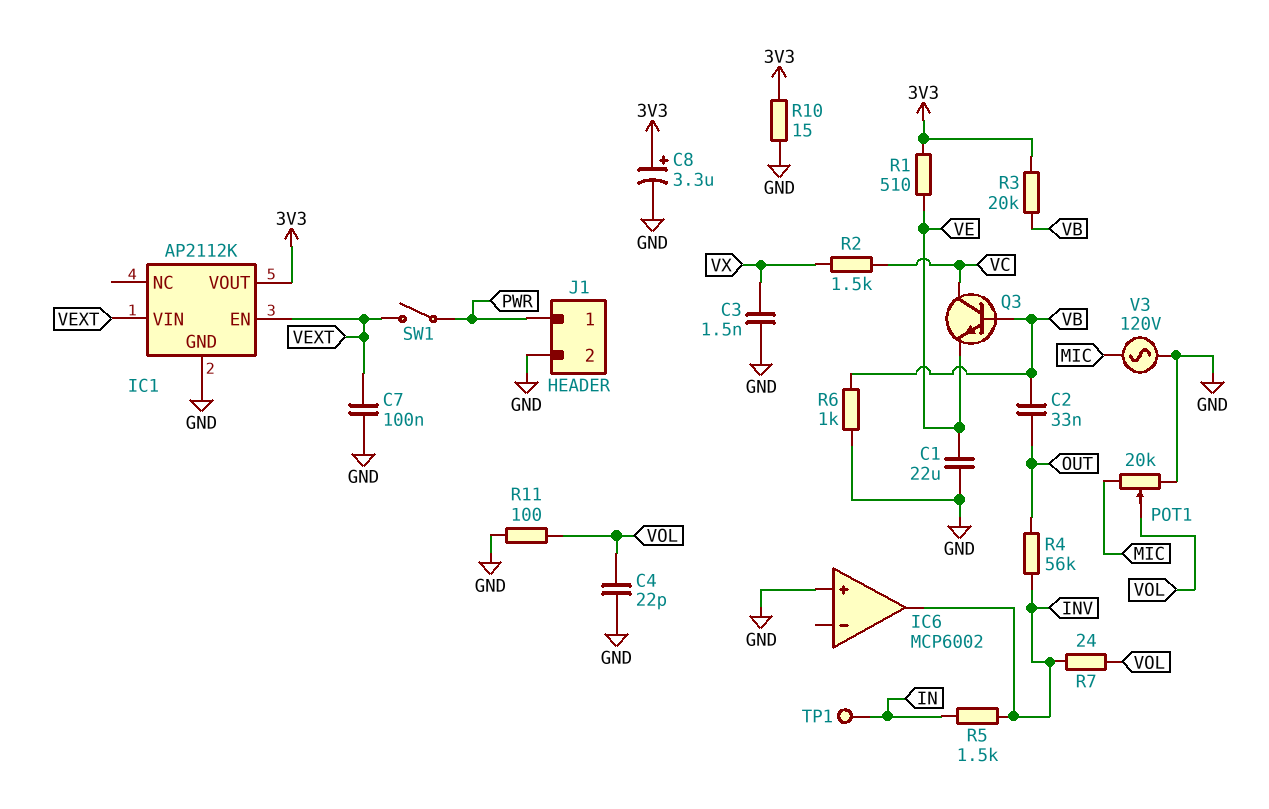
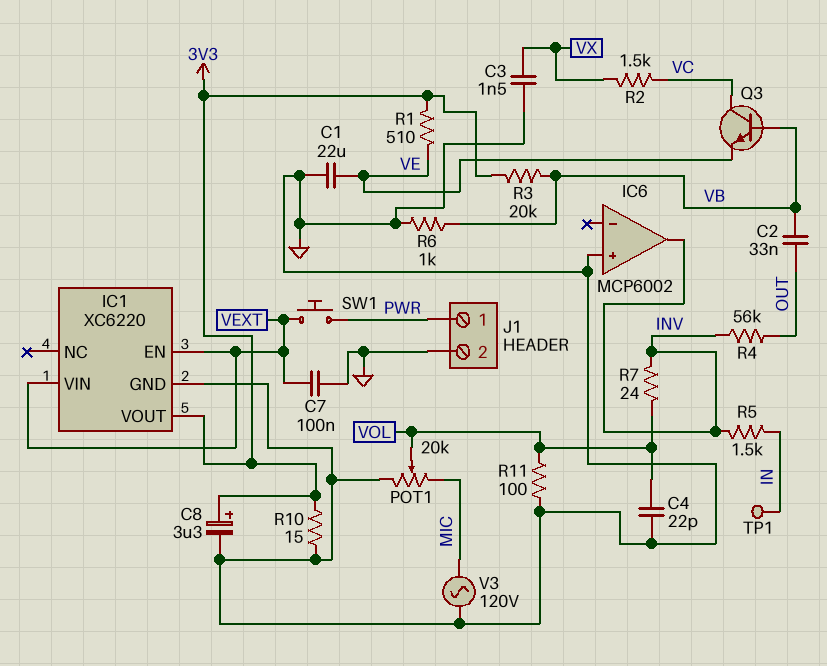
IC1: AP2112K -> XC6220
SW1: switch (PWR, VEXT) -> button (PWR, VEXT)

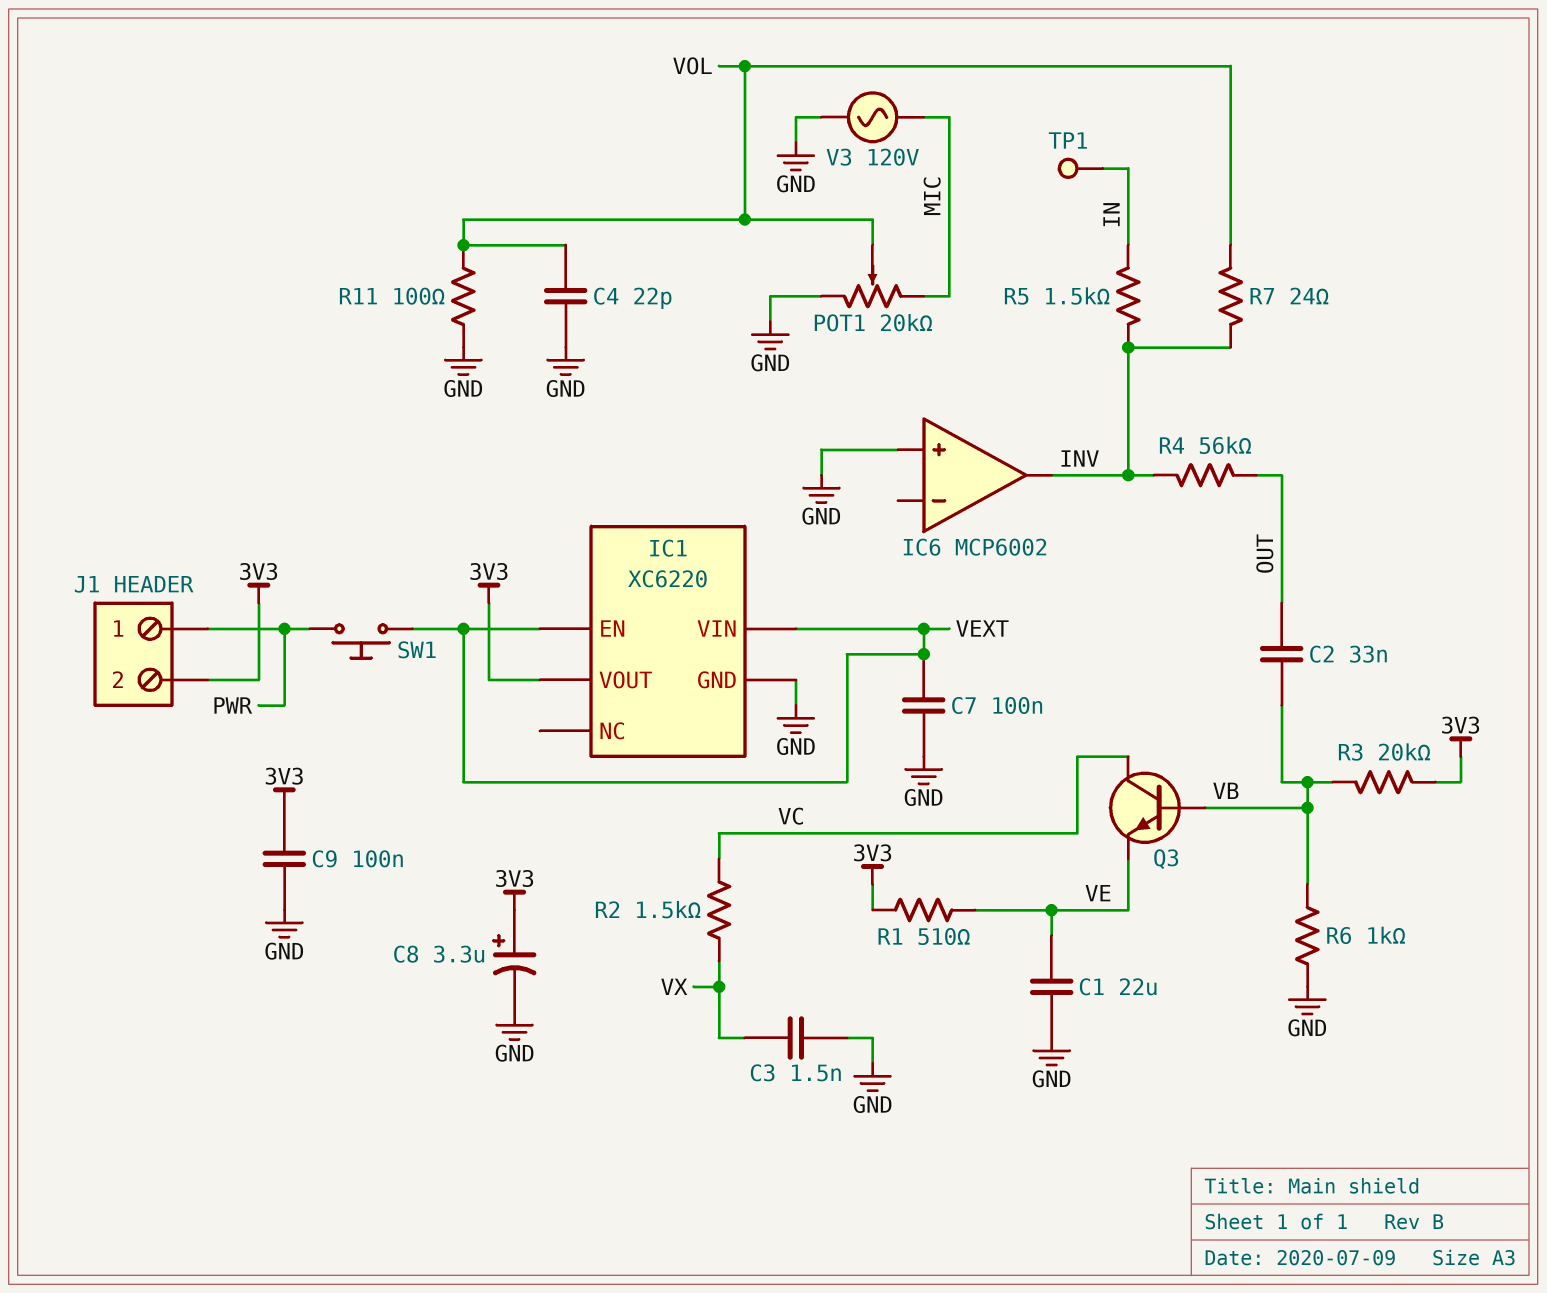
C9: none -> 100nF (3V3, GND)
J1 pin 2: GND -> 3V3
R10: 15 (3V3, GND) -> none

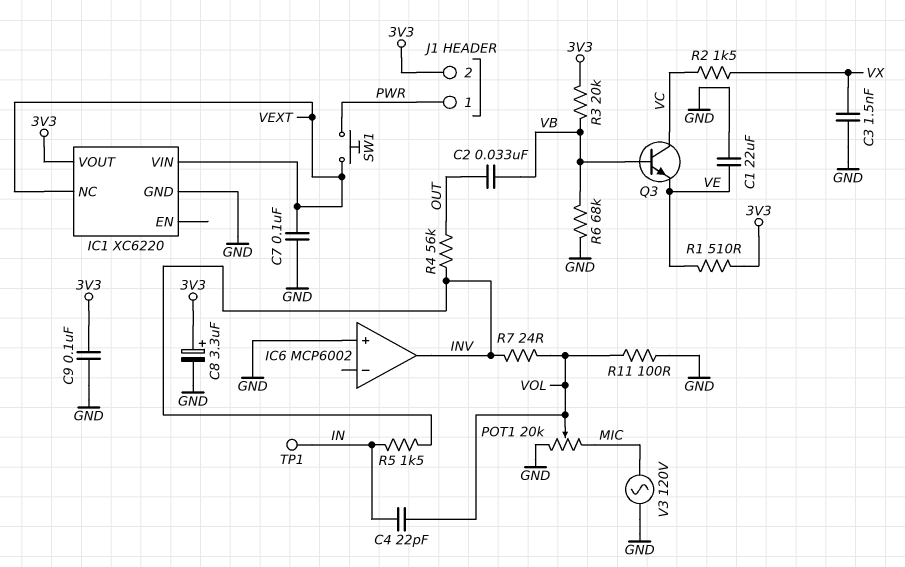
C4: 22pF (GND, VOL) -> 22pF (IN, VOL)
IC1 pin EN: VEXT -> none
IC1 pin NC: none -> VEXT
R6: 1k (GND, VB) -> 68k (GND, VB)

